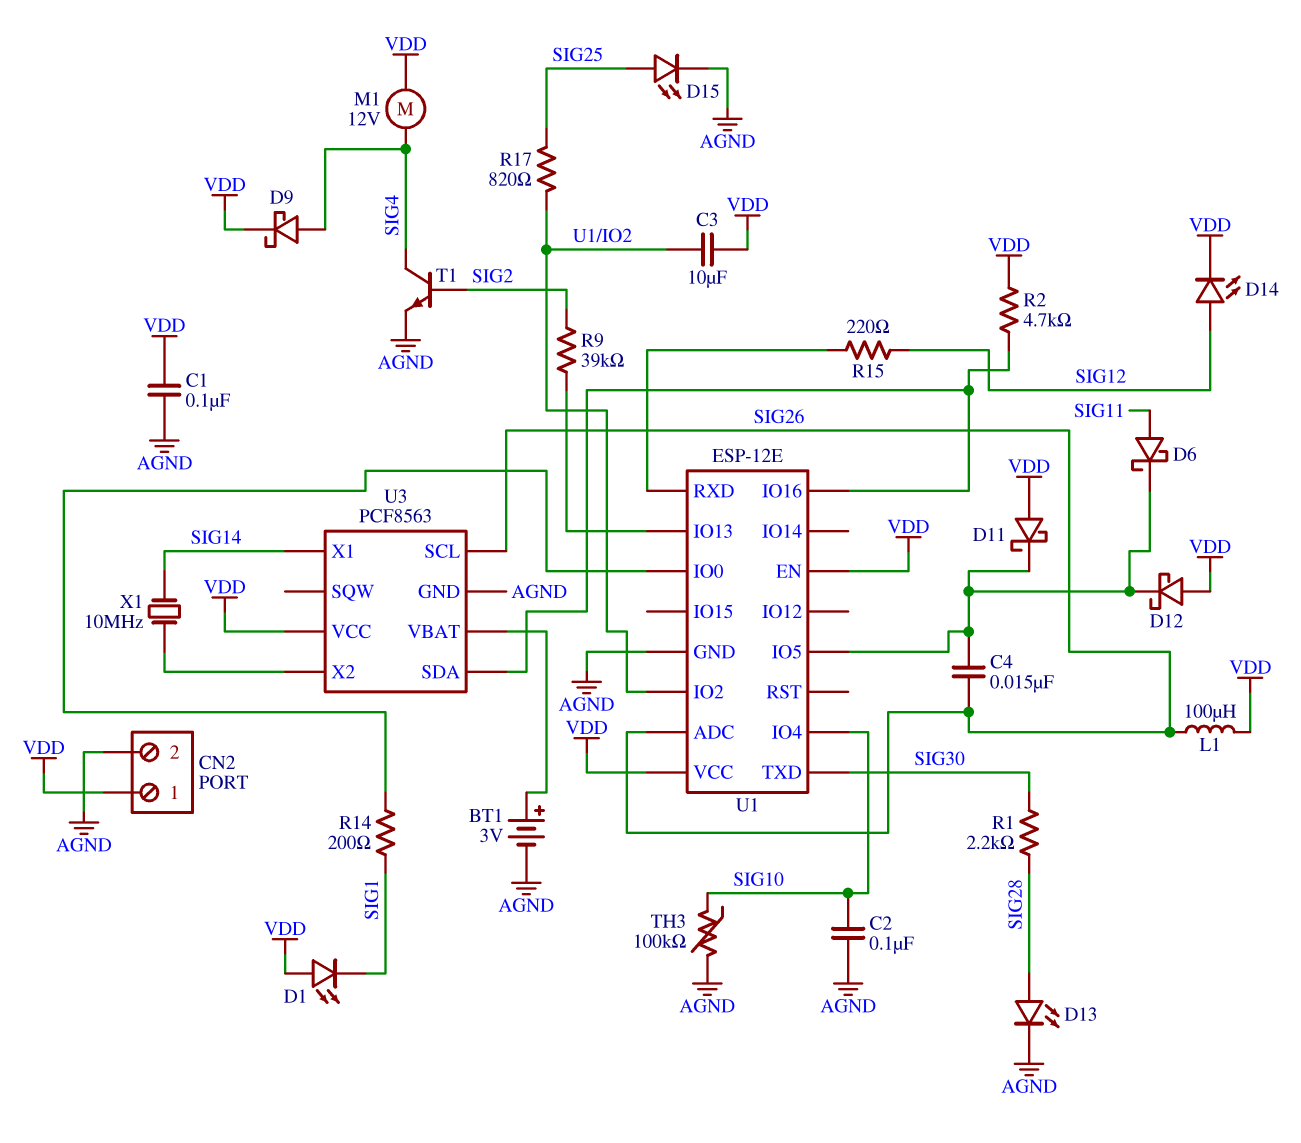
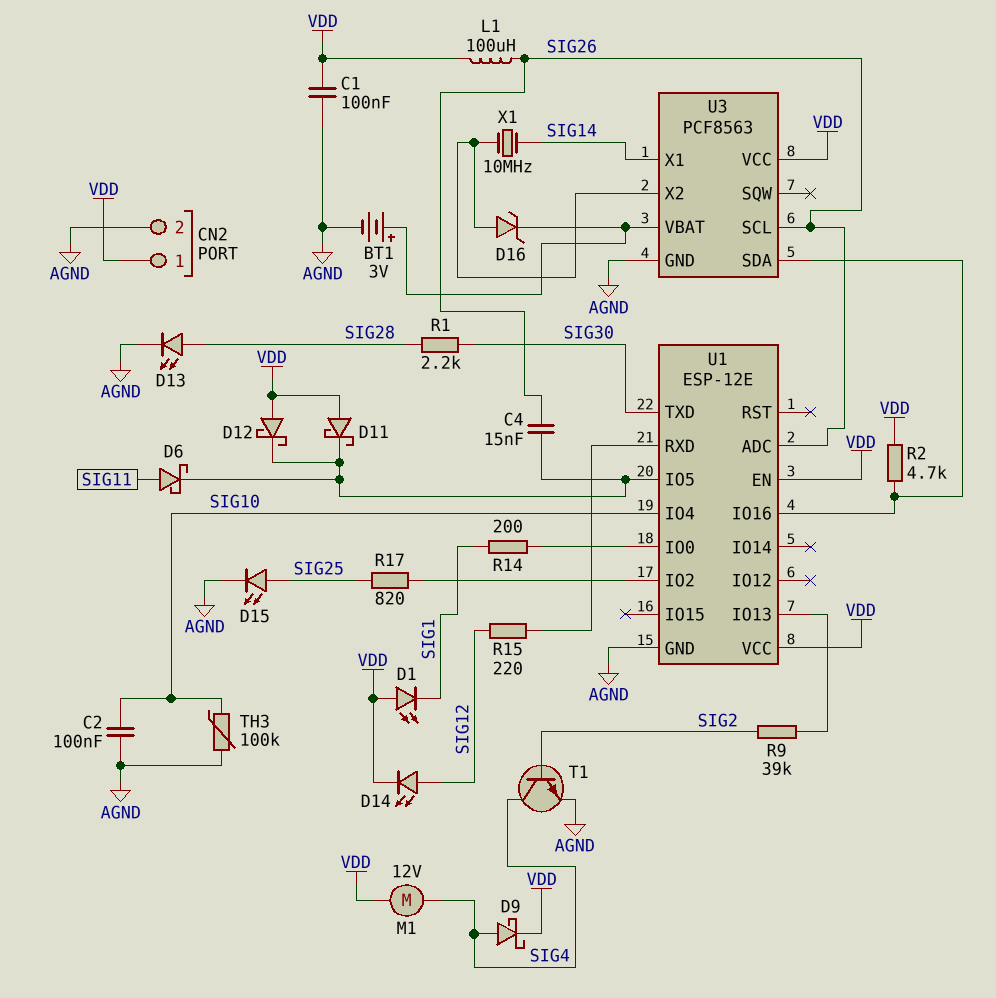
C3: 10uF (U1/IO2, VDD) -> none
D16: none -> zener (A U3/X2, K U3/VBAT)

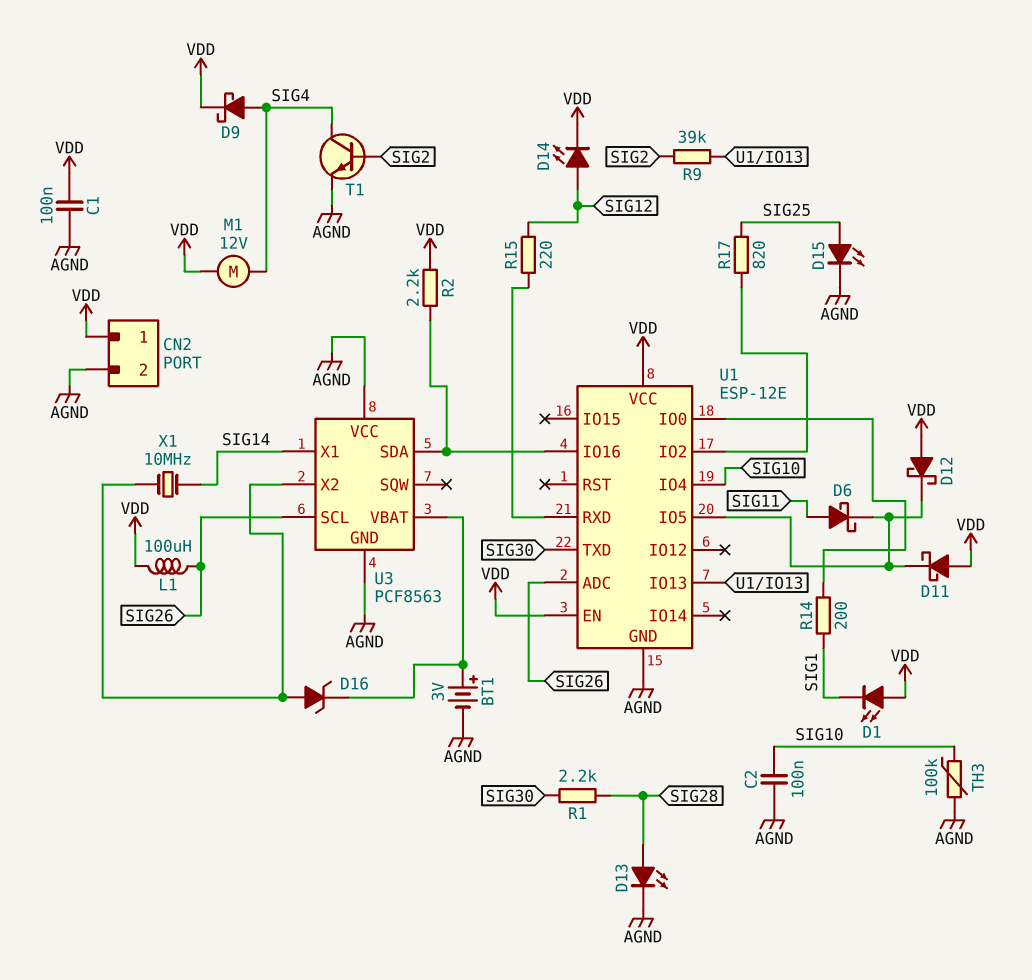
C4: 15nF (SIG26, U1/IO5) -> none
R2: 4.7k (U1/IO16, VDD) -> 2.2k (U1/IO16, VDD)
U3 pin VCC: VDD -> AGND

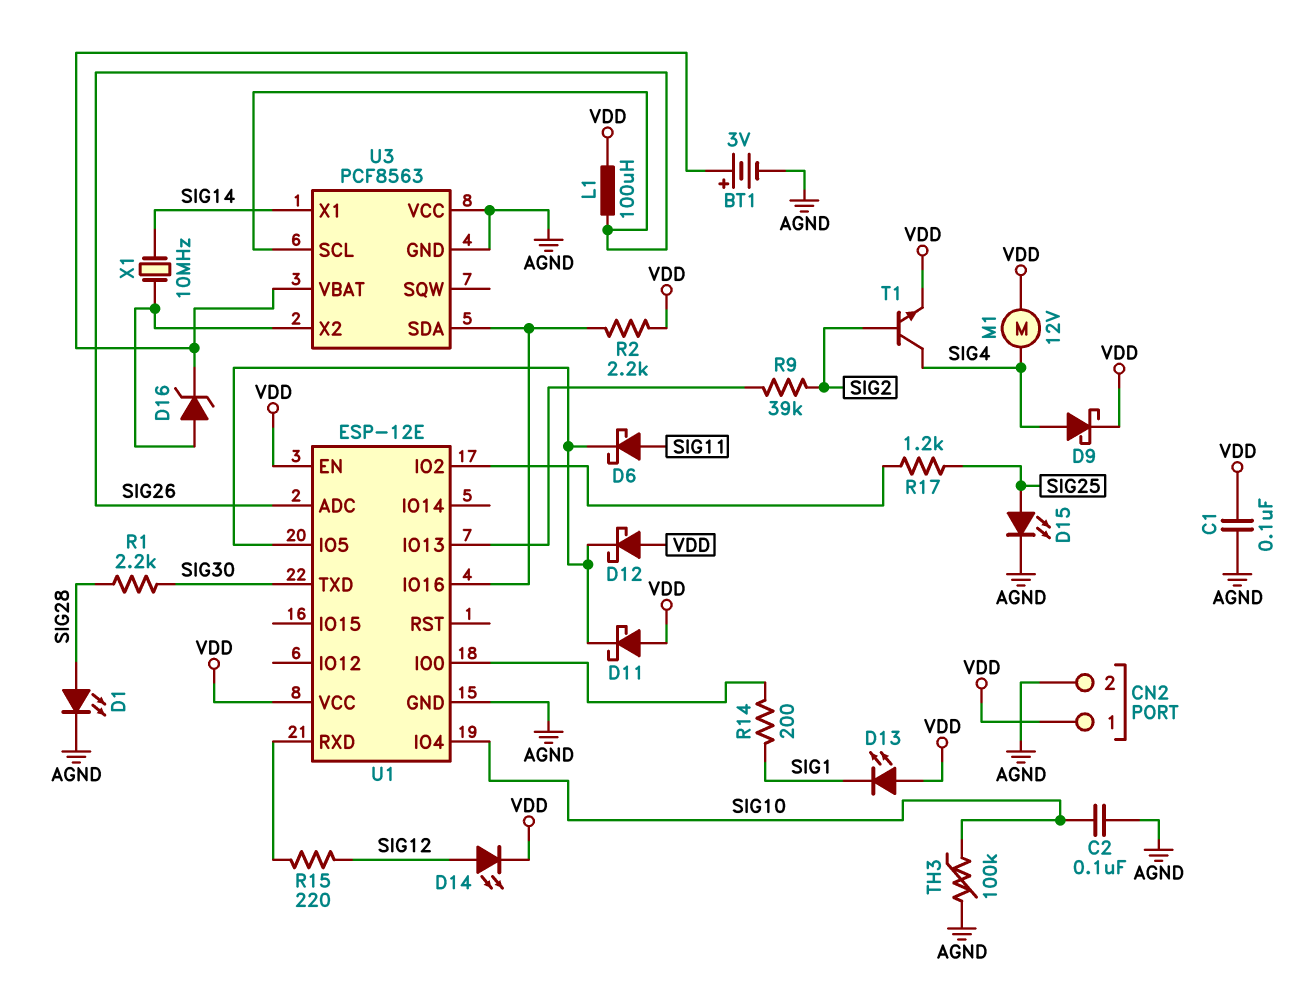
D1: LED (A VDD, K SIG1) -> LED (A SIG28, K AGND)
D13: LED (A SIG28, K AGND) -> LED (A VDD, K SIG1)
R17: 820 (SIG25, U1/IO2) -> 1.2k (SIG25, U1/IO2)
T1: NPN (B SIG2, C SIG4, E AGND) -> NPN (B SIG2, C SIG4, E VDD)

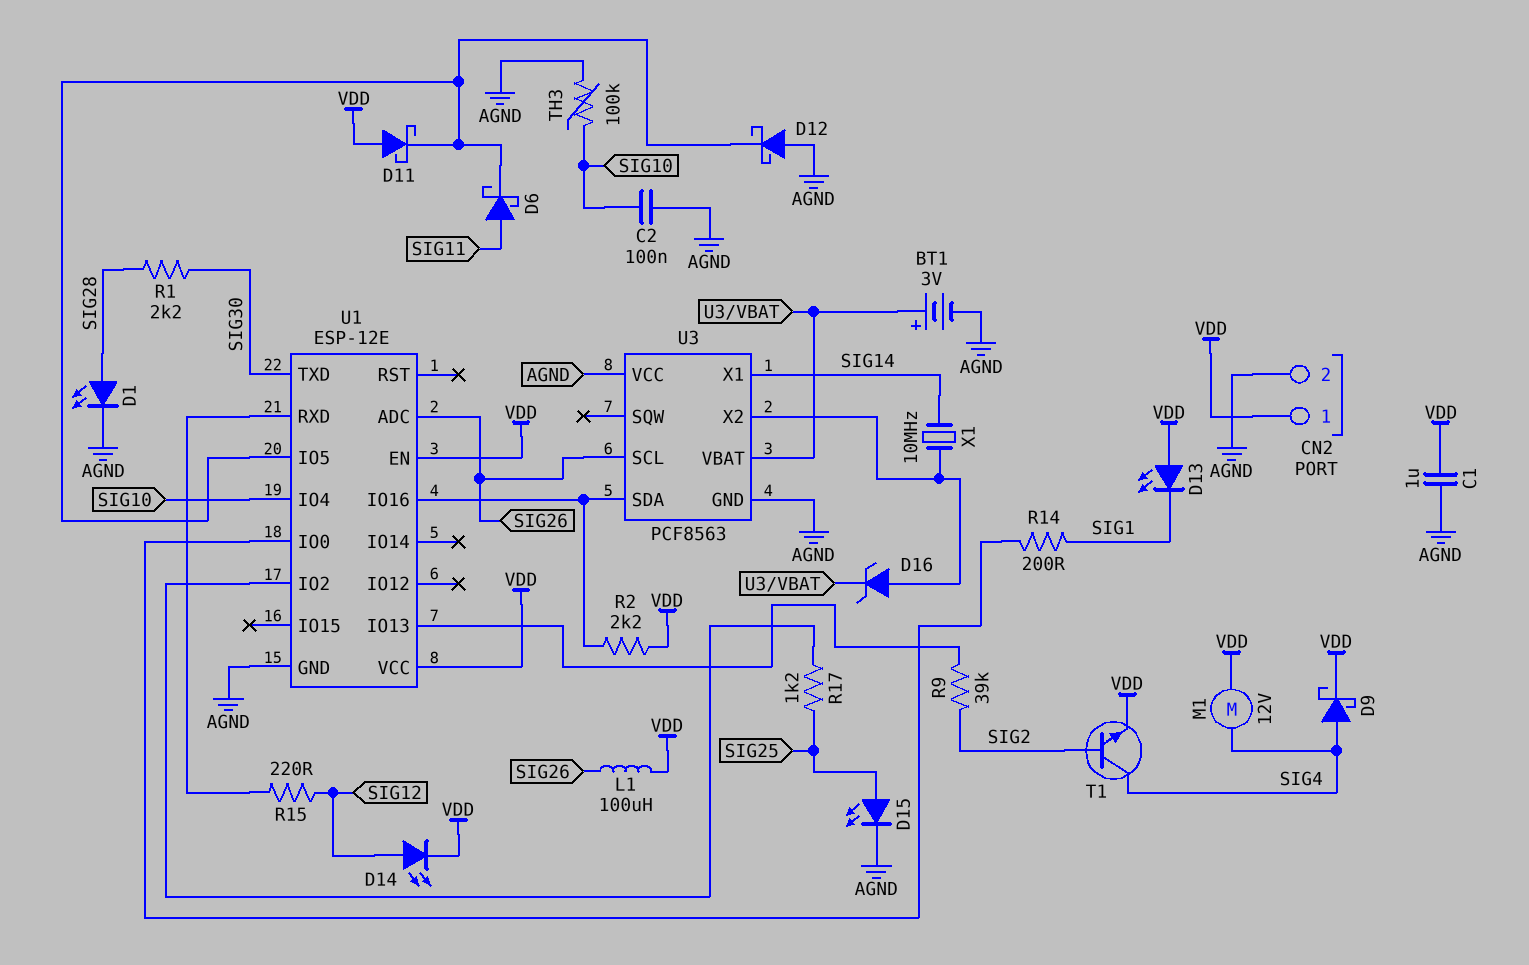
C1: 100nF (AGND, VDD) -> 1uF (AGND, VDD)
D12: schottky (A VDD, K U1/IO5) -> schottky (A AGND, K U1/IO5)

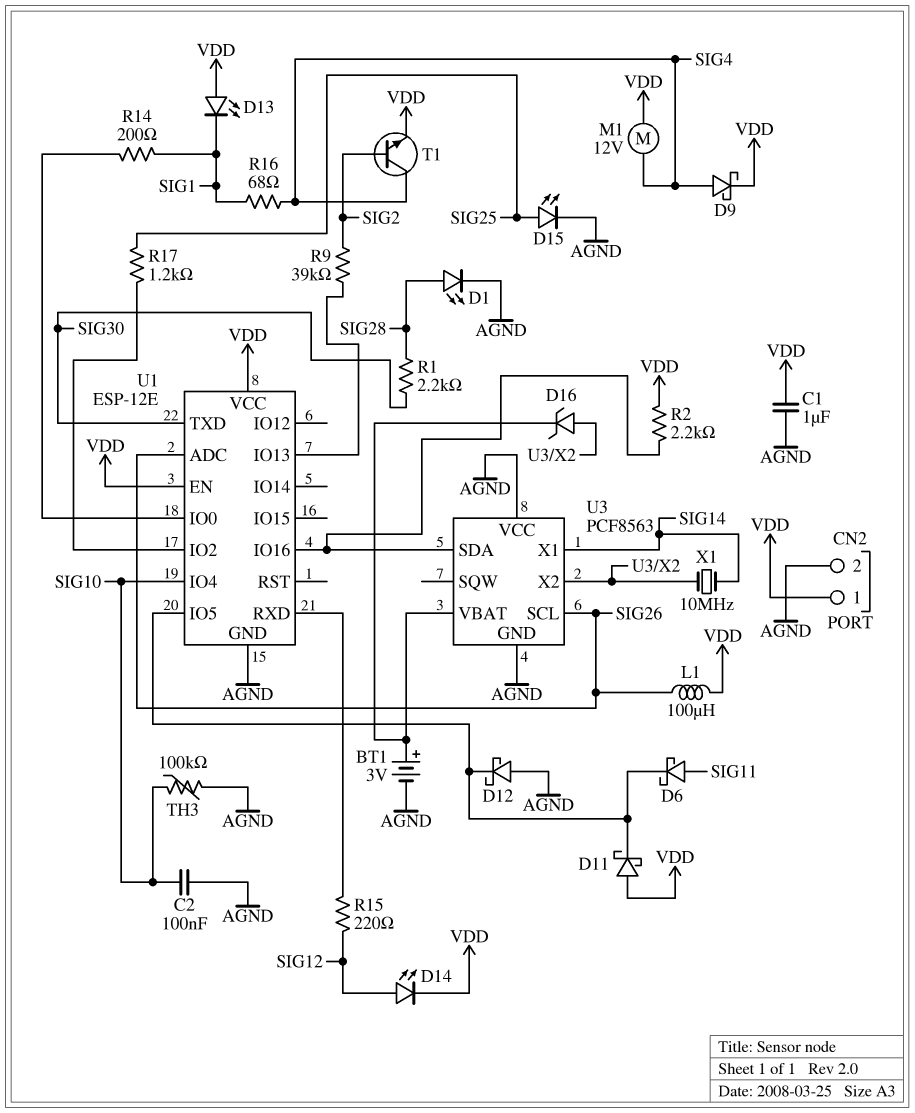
R16: none -> 68 (SIG1, SIG4)

